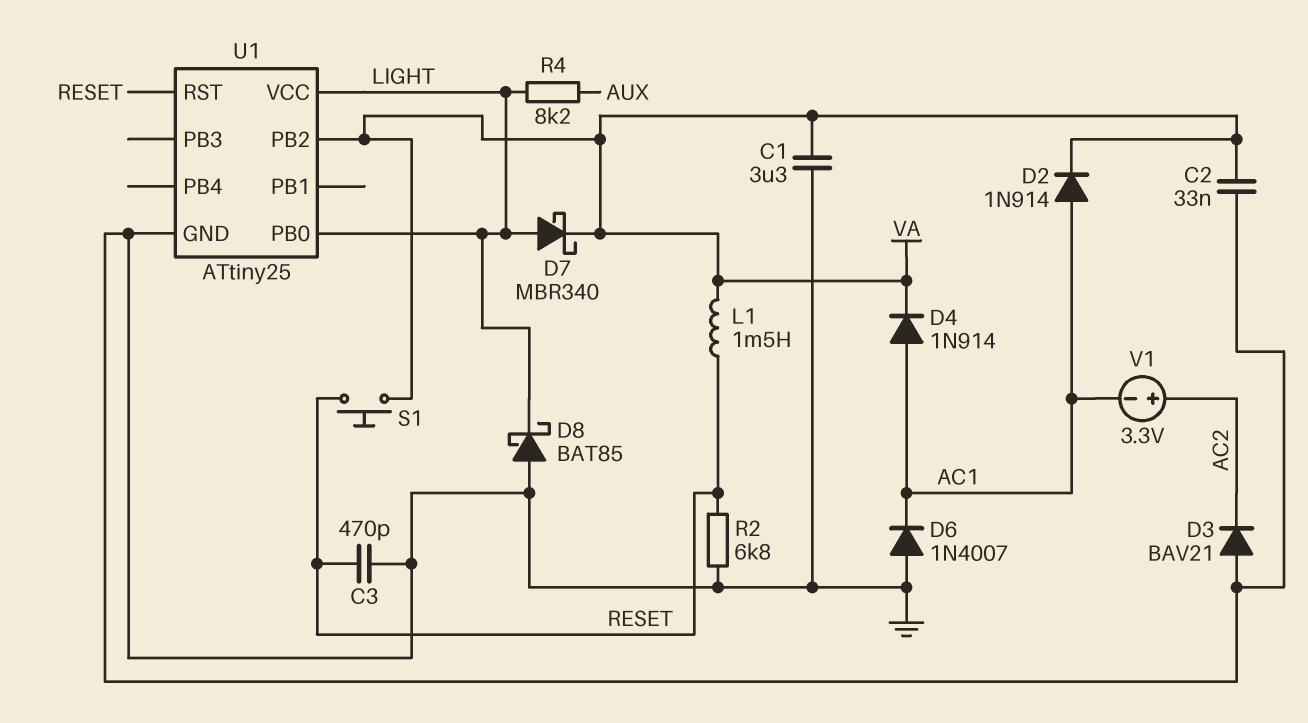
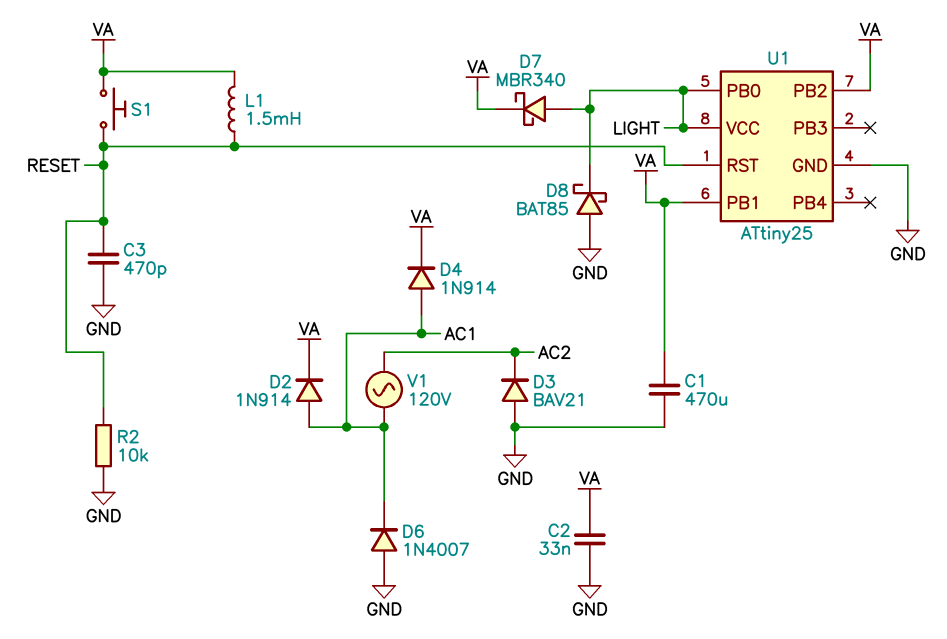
C1: 3.3uF (GND, VA) -> 470uF (GND, VA)
R2: 6.8k (GND, RESET) -> 10k (GND, RESET)
R4: 8.2k (AUX, LIGHT) -> none
U1 pin PB1: none -> VA
V1: 3.3V (plus AC2, minus AC1) -> AC 120V (AC1, AC2)

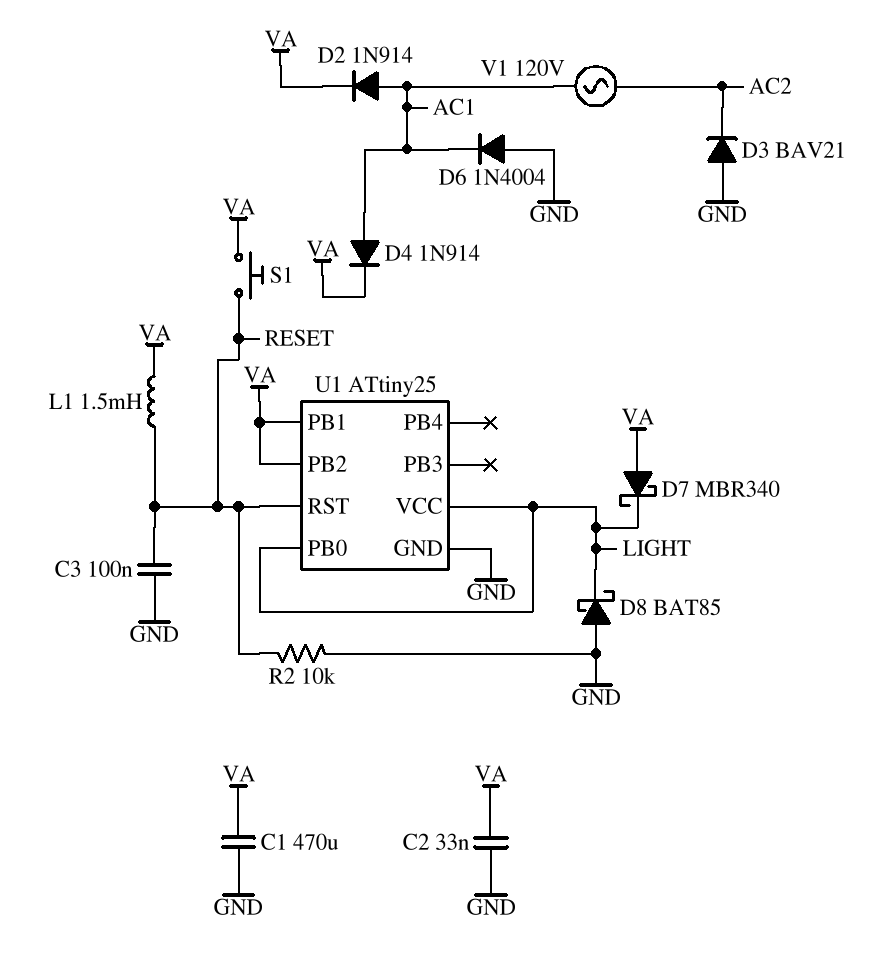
C3: 470pF (GND, RESET) -> 100nF (GND, RESET)
D6: diode 1N4007 (A GND, K AC1) -> diode 1N4004 (A GND, K AC1)
D7: schottky MBR340 (A LIGHT, K VA) -> schottky MBR340 (A VA, K LIGHT)

